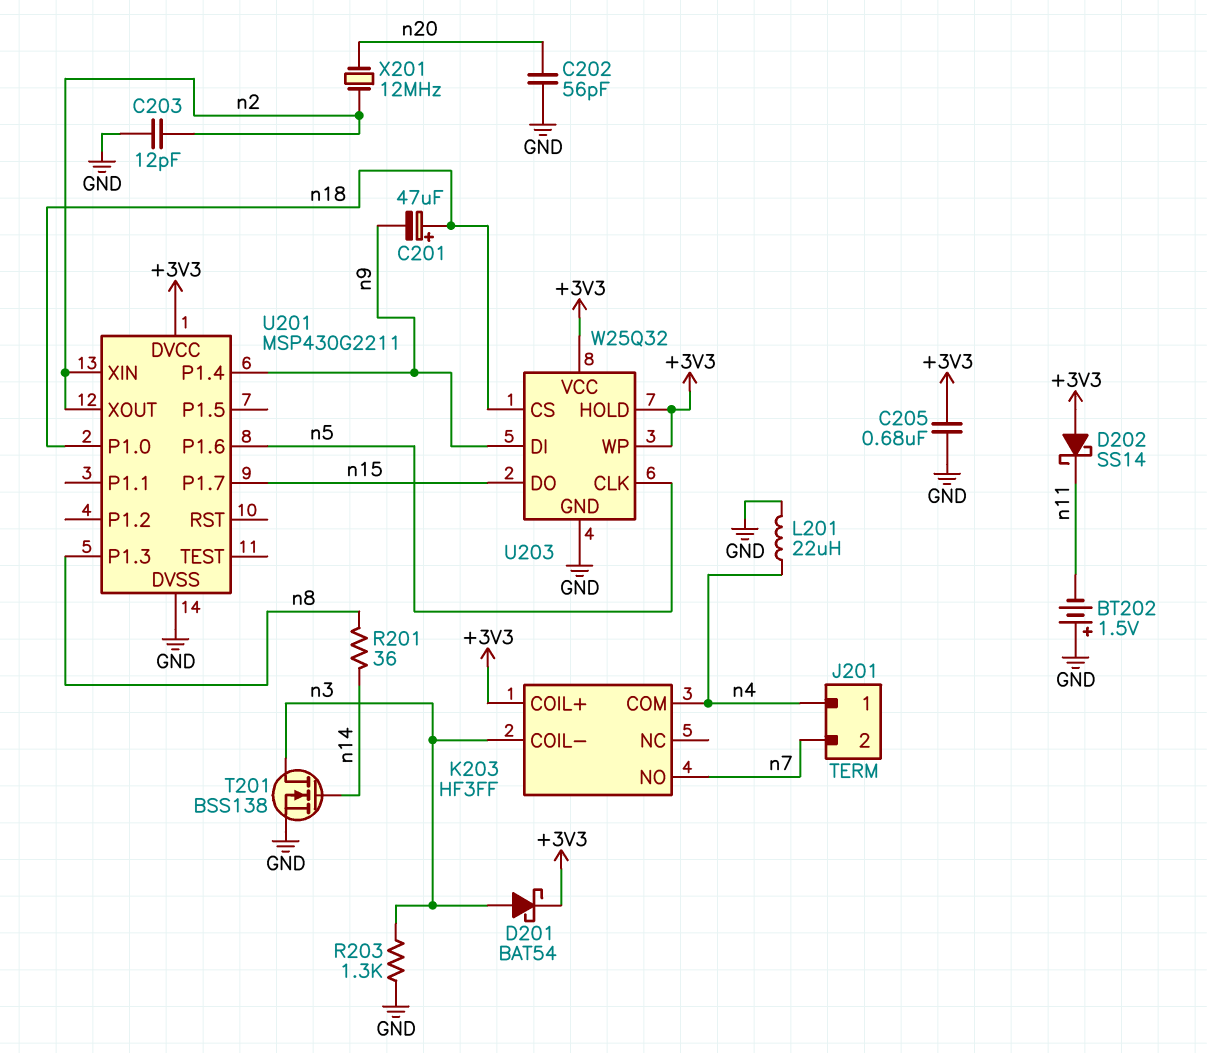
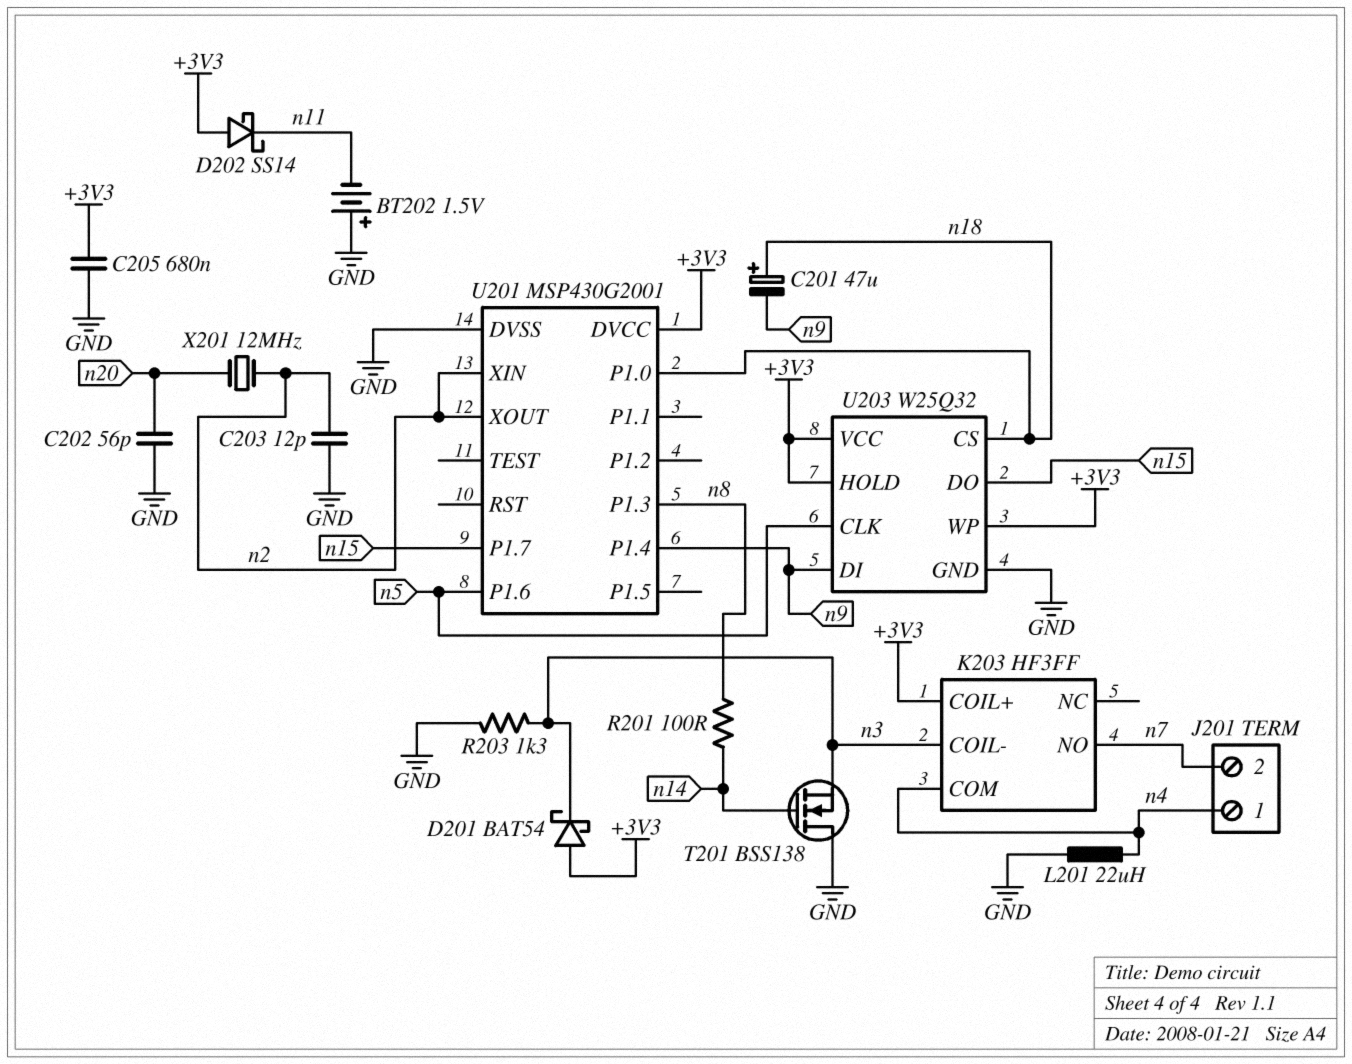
D201: schottky BAT54 (A n3, K +3V3) -> schottky BAT54 (A +3V3, K n3)
R201: 36 (n8, n14) -> 100 (n8, n14)
T201: NMOS BSS138 (G n14, D n3, S GND) -> NMOS BSS138 (G n14, D GND, S n3)
U201: MSP430G2211 -> MSP430G2001

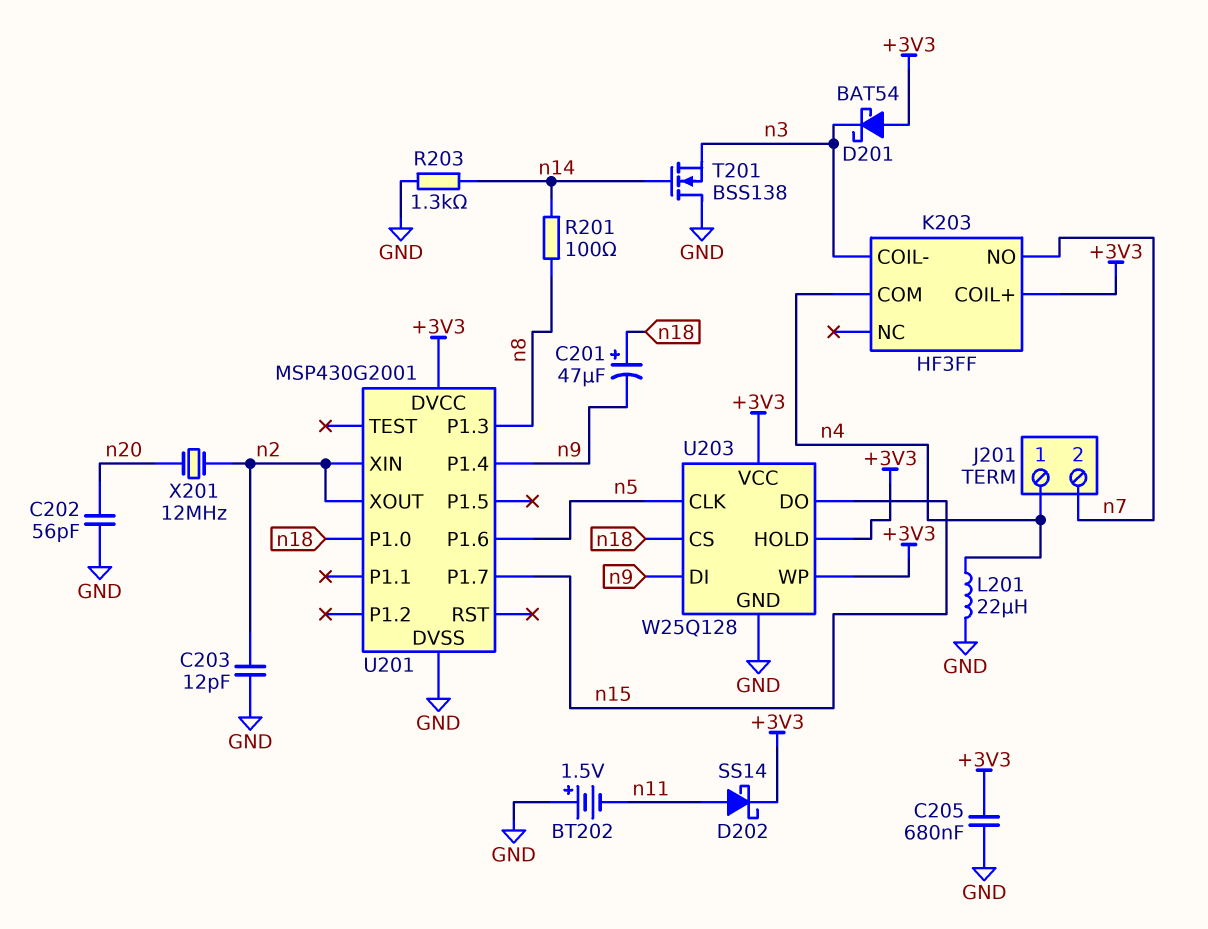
D202: schottky SS14 (A +3V3, K n11) -> schottky SS14 (A n11, K +3V3)
R203: 1.3k (GND, n3) -> 1.3k (GND, n14)
U203: W25Q32 -> W25Q128

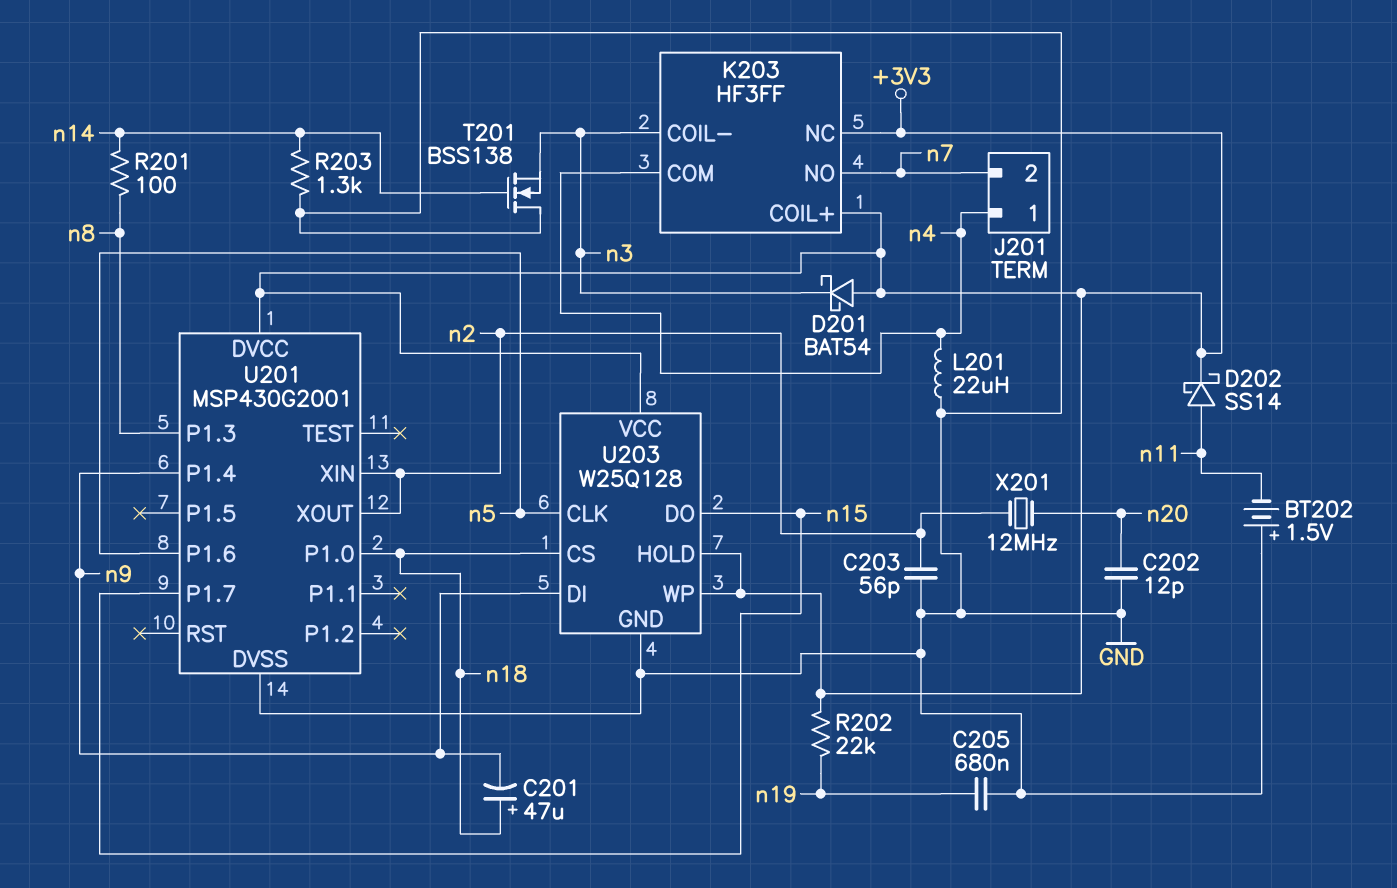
C202: 56pF (GND, n20) -> 12pF (GND, n20)
C203: 12pF (GND, n2) -> 56pF (GND, n2)
C205: 680nF (+3V3, GND) -> 680nF (GND, n19)
K203 pin NC: none -> +3V3
R202: none -> 22k (+3V3, n19)

